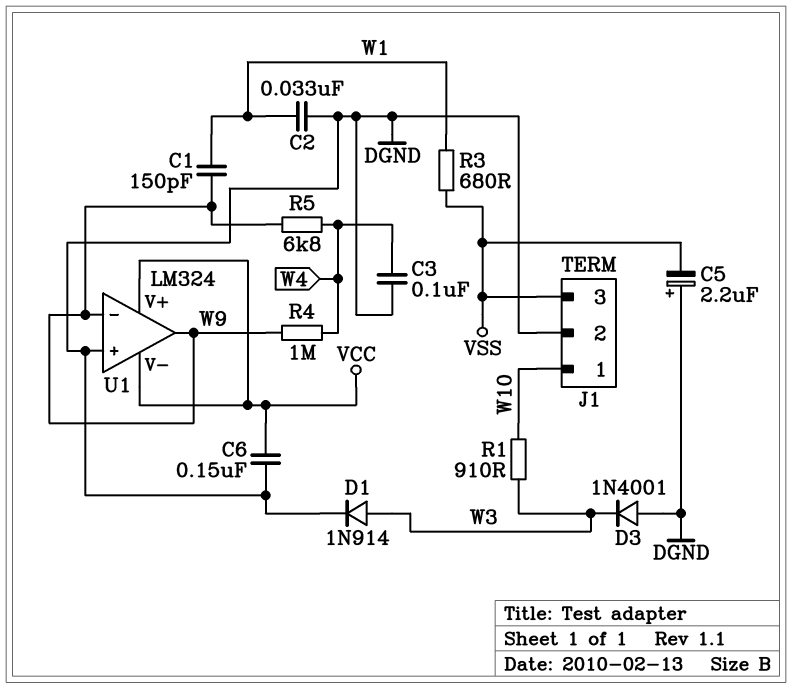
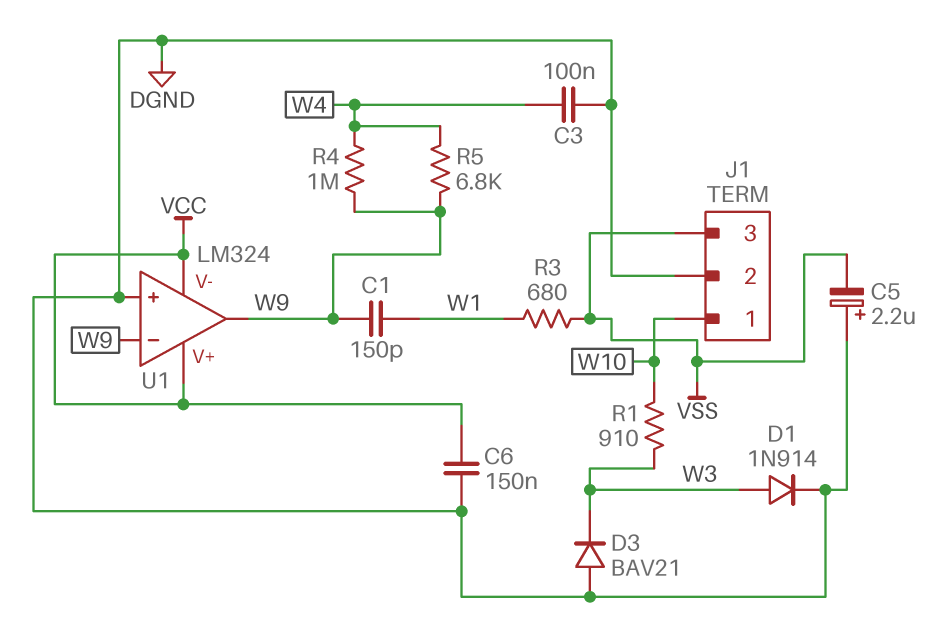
C2: 33nF (DGND, W1) -> none
D3: diode 1N4001 (A DGND, K W3) -> diode BAV21 (A DGND, K W3)

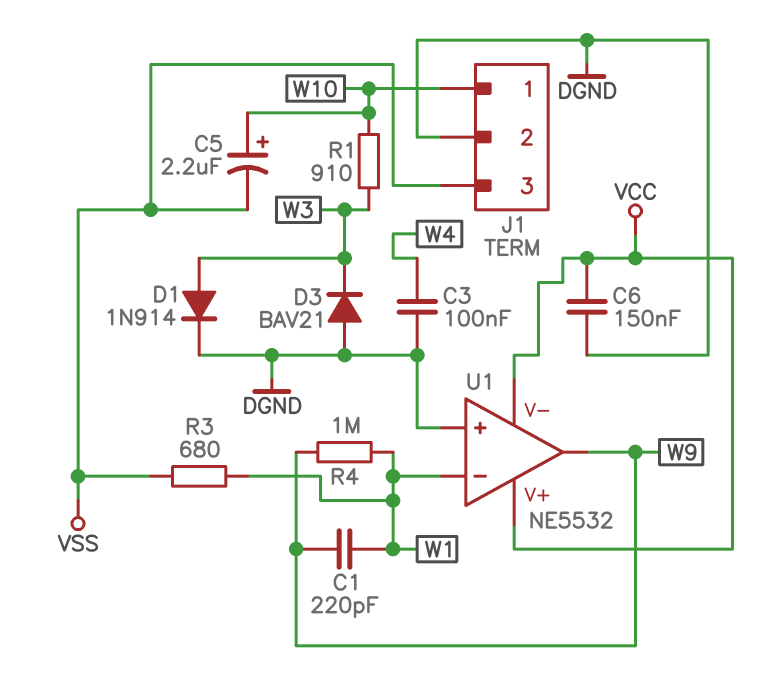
C1: 150pF (W1, W9) -> 220pF (W1, W9)
C5: 2.2uF (plus DGND, minus VSS) -> 2.2uF (plus W10, minus VSS)
R4: 1M (W4, W9) -> 1M (W1, W9)
R5: 6.8k (W4, W9) -> none
U1: LM324 -> NE5532
U1 pin in-: W9 -> W1

